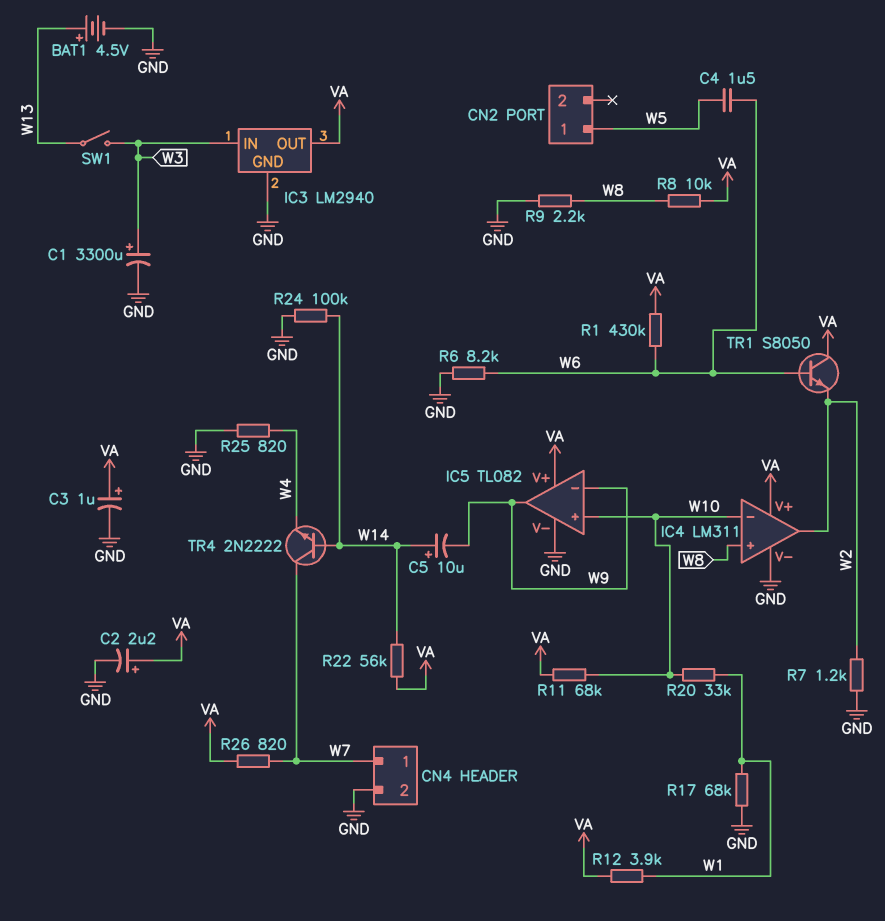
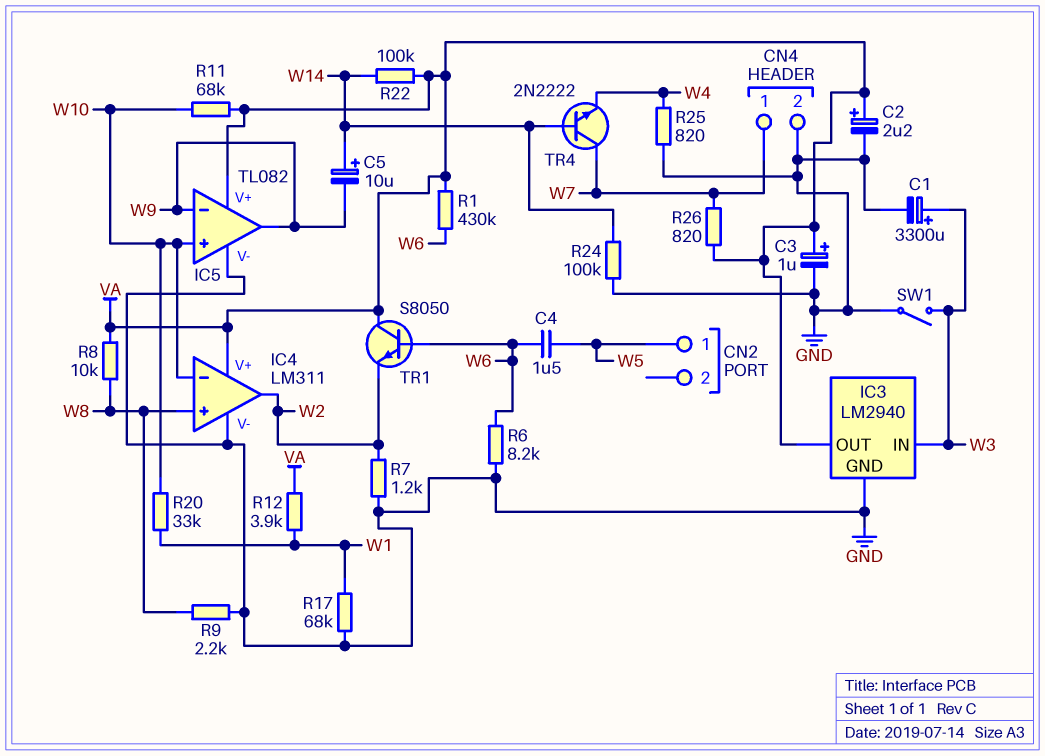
BAT1: 4.5V (plus W13, minus GND) -> none
R22: 56k (VA, W14) -> 100k (VA, W14)
SW1: switch (W3, W13) -> switch (GND, W3)

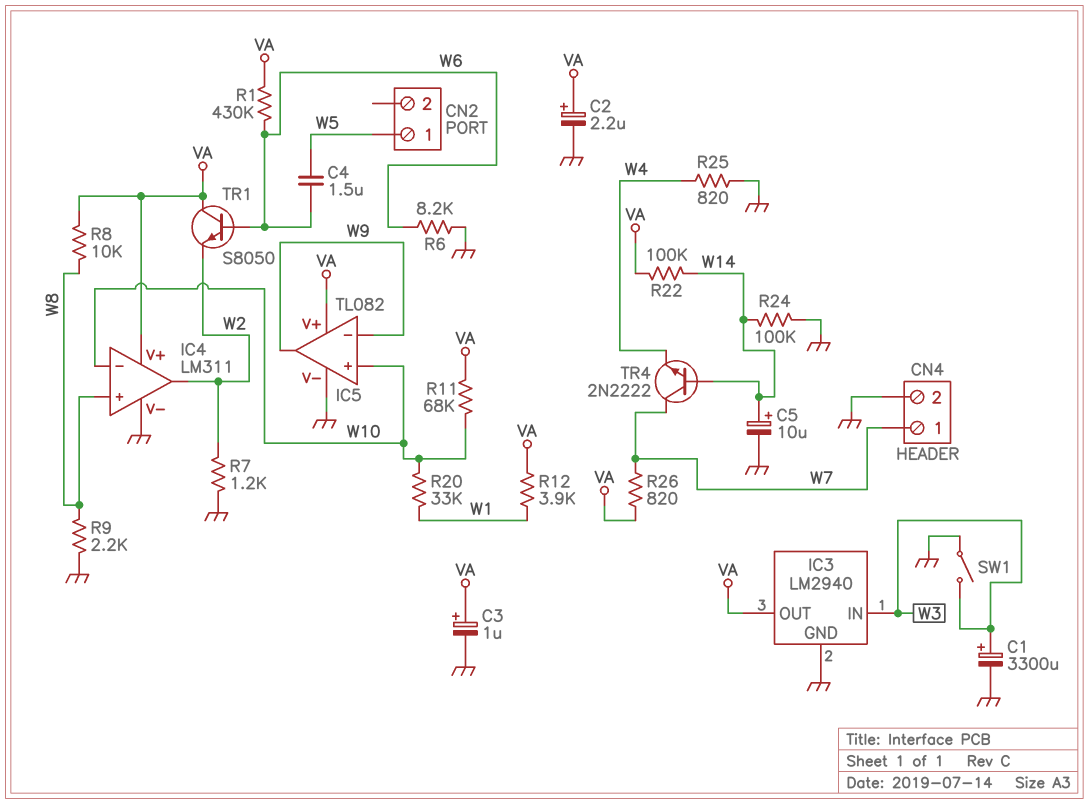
C5: 10uF (plus W14, minus W9) -> 10uF (plus W14, minus GND)
R17: 68k (GND, W1) -> none

